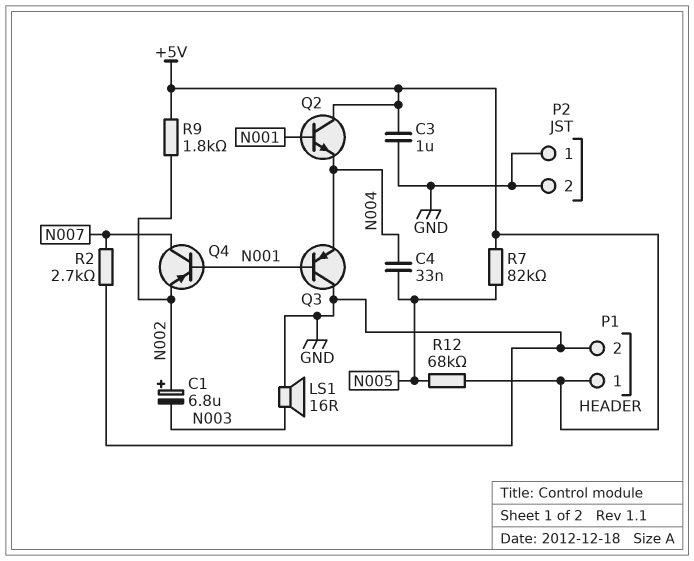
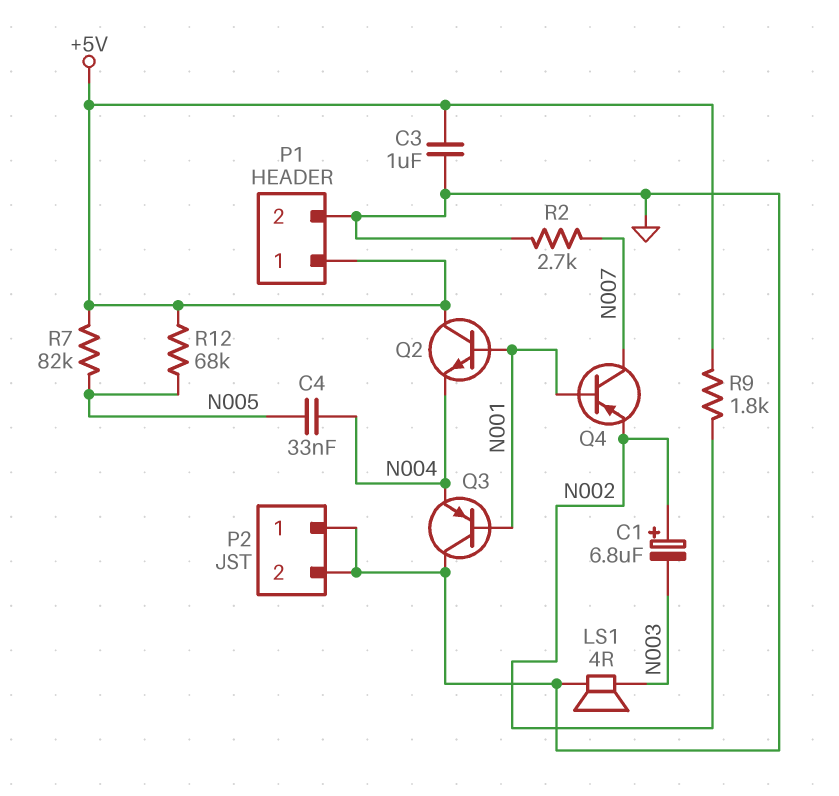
LS1: speaker 16R (GND, N003) -> speaker 4R (GND, N003)

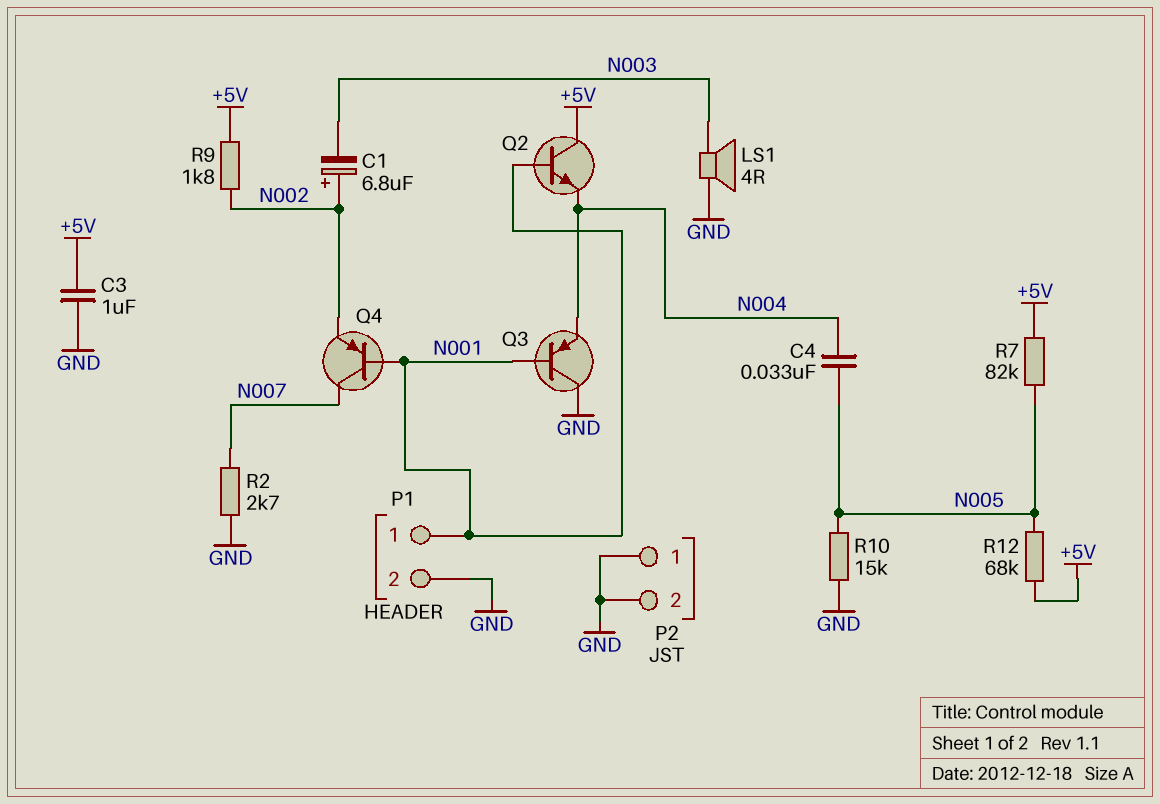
P1 pin 1: +5V -> N001
R10: none -> 15k (GND, N005)

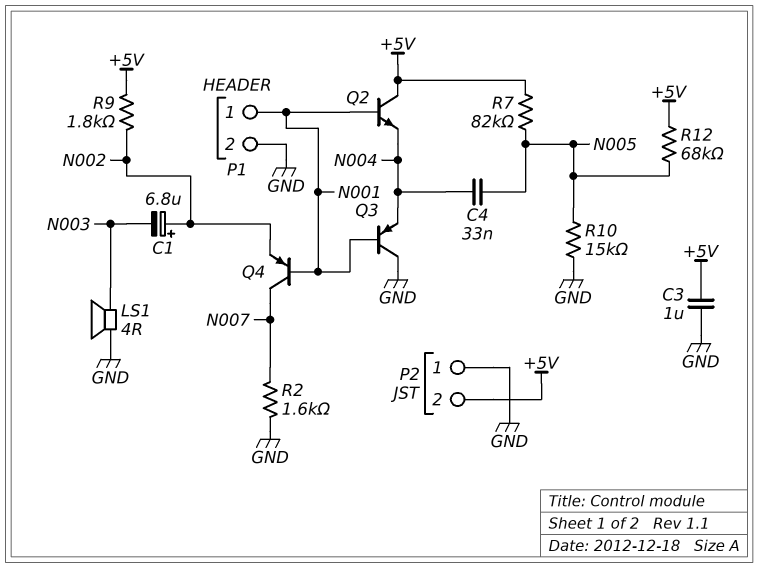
P2 pin 2: GND -> +5V
R2: 2.7k (GND, N007) -> 1.6k (GND, N007)

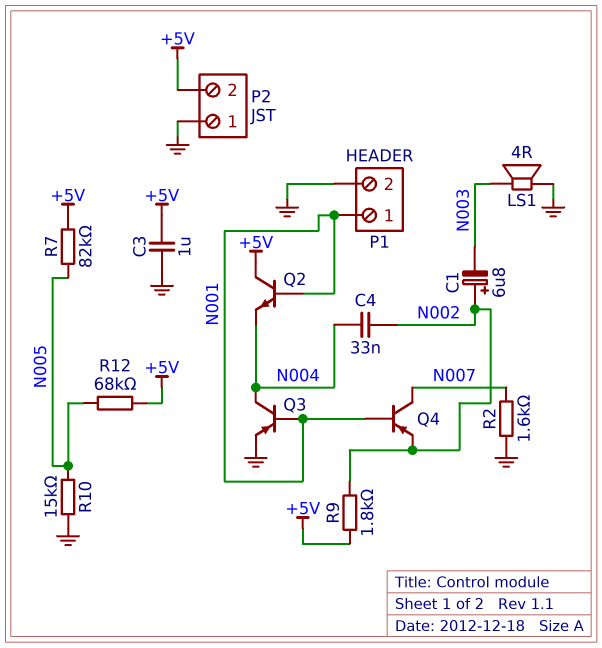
C4: 33nF (N004, N005) -> 33nF (N002, N004)
Q3: PNP (B N001, C GND, E N004) -> PNP (B N001, C N004, E GND)

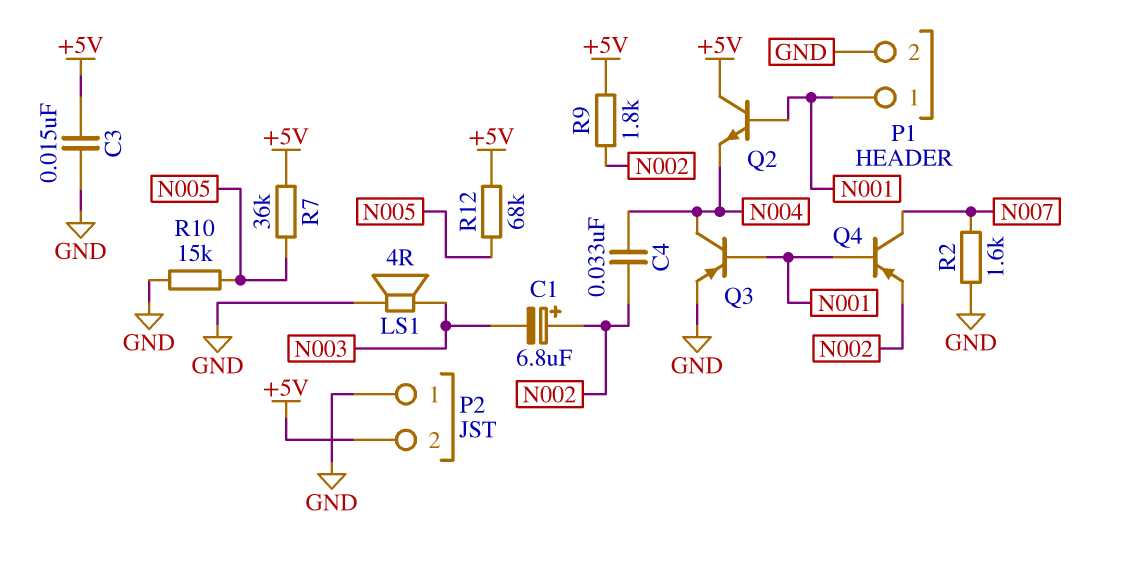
C3: 1uF (+5V, GND) -> 15nF (+5V, GND)
R7: 82k (+5V, N005) -> 36k (+5V, N005)

